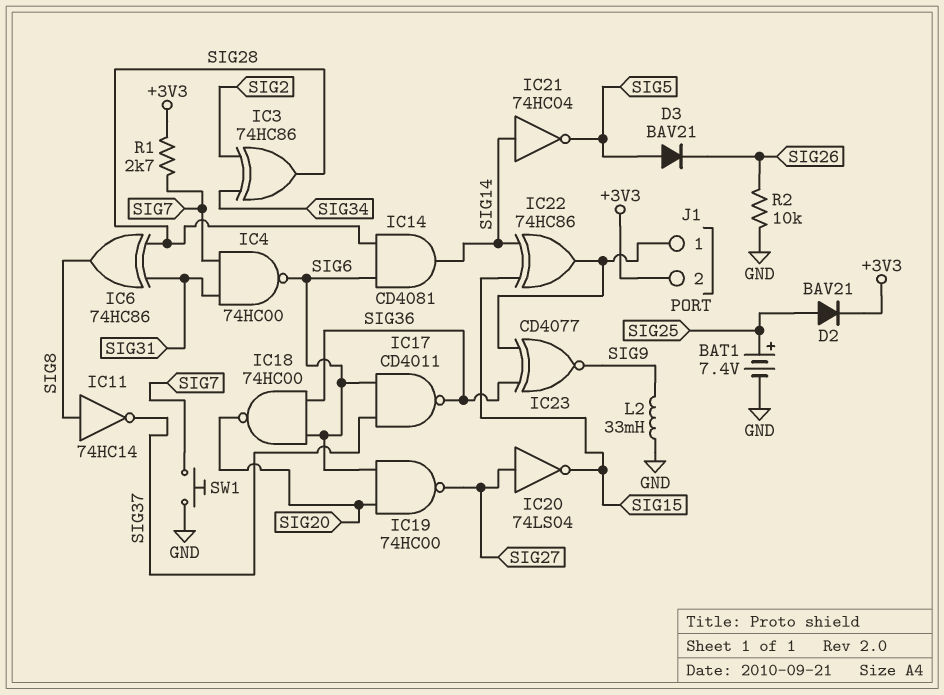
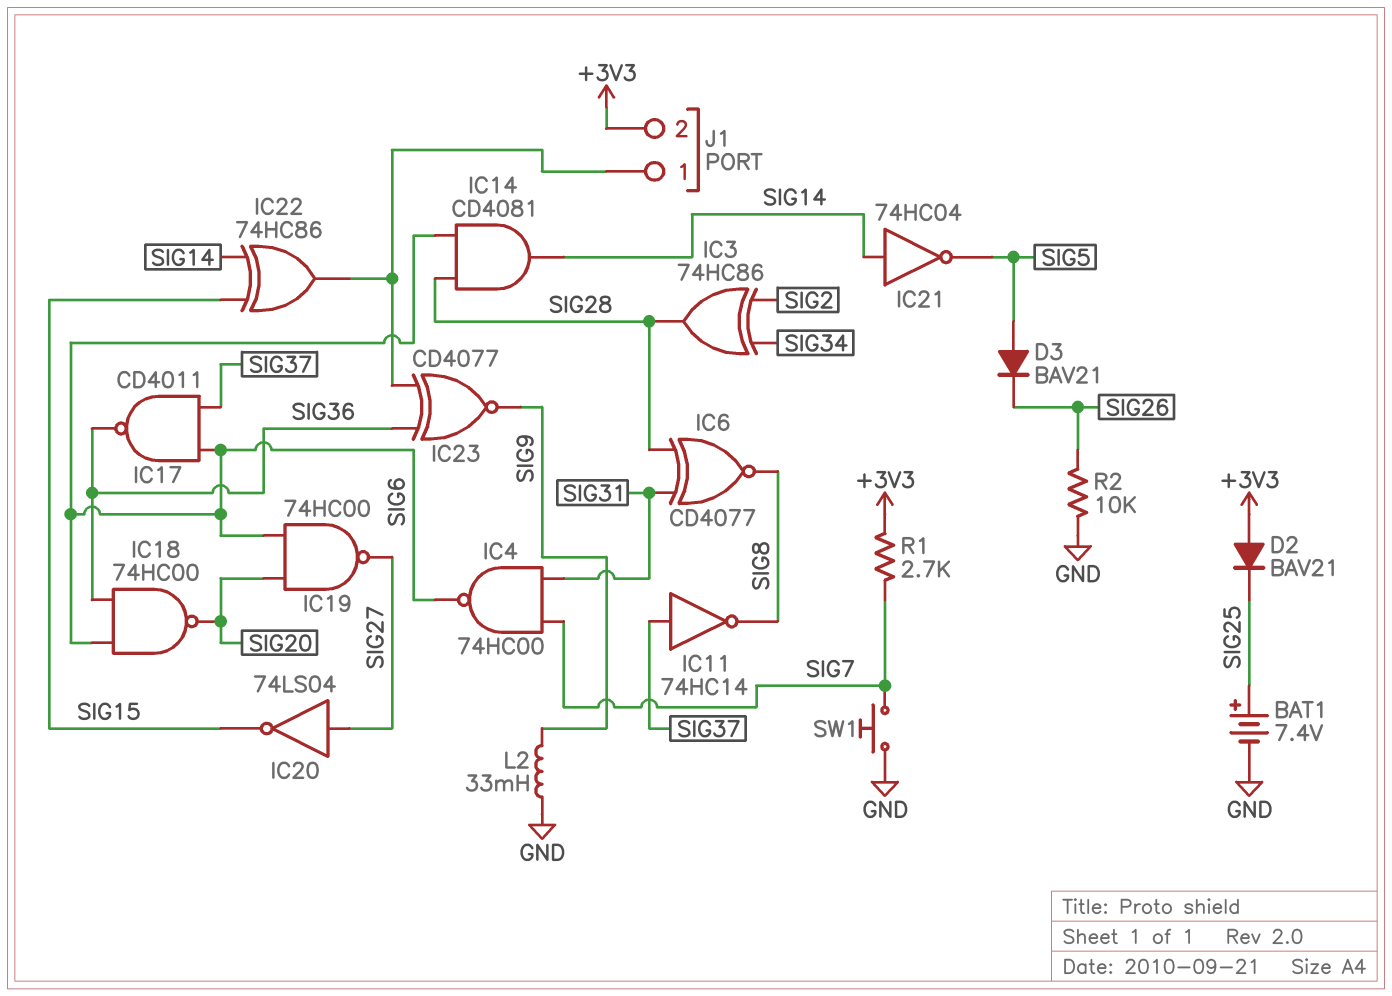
D2: diode BAV21 (A SIG25, K +3V3) -> diode BAV21 (A +3V3, K SIG25)
IC6: XOR 74HC86 (in SIG28, in SIG31, out SIG8) -> XNOR CD4077 (in SIG28, in SIG31, out SIG8)
IC11: NOT 74HC14 (in SIG8, out SIG37) -> NOT 74HC14 (in SIG37, out SIG8)

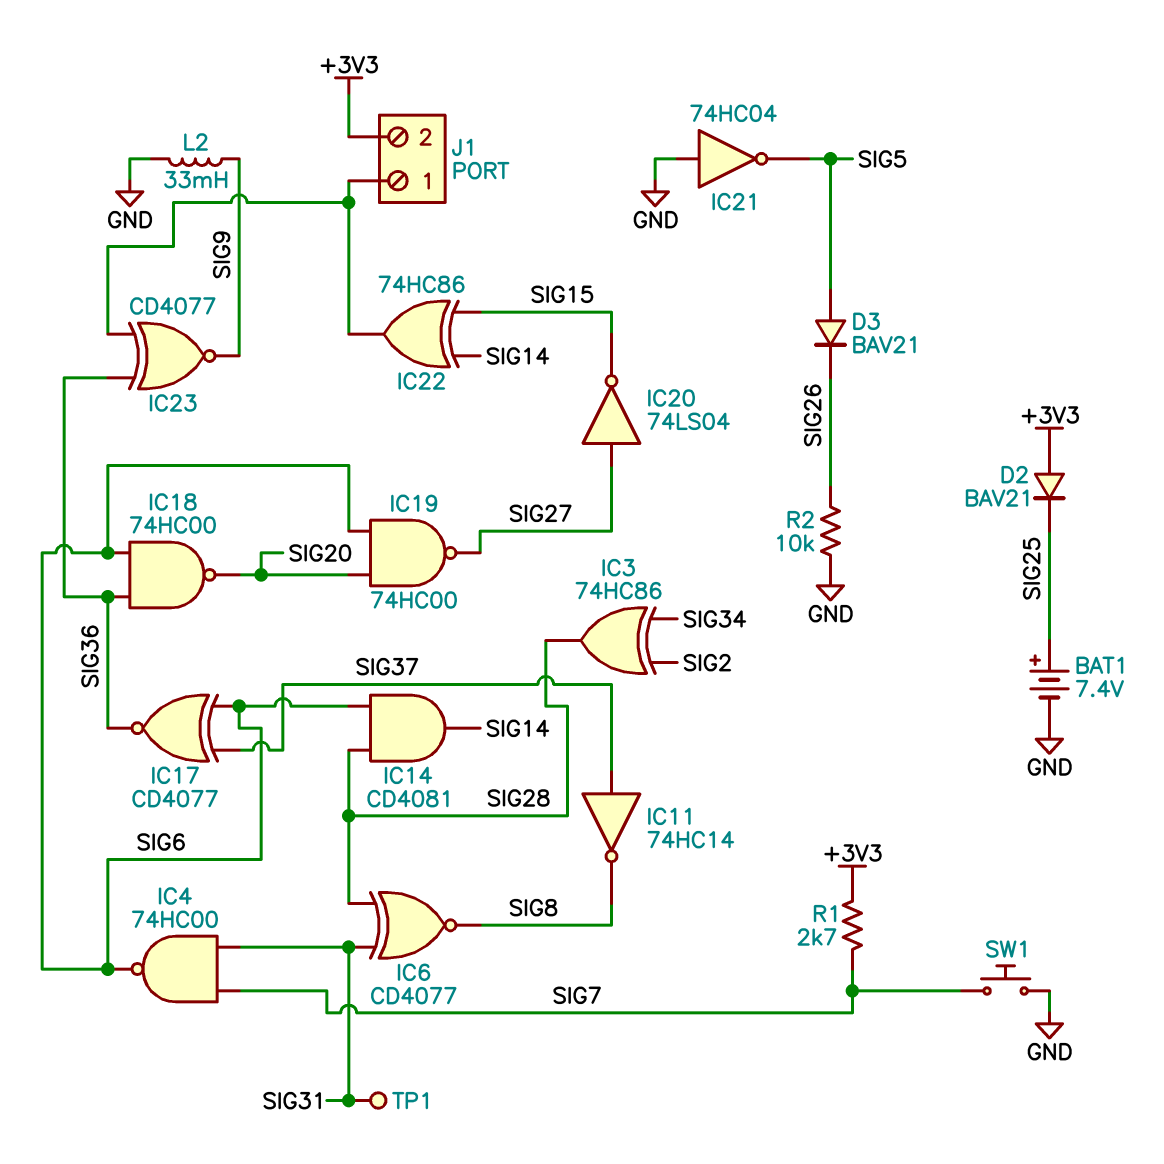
IC17: NAND CD4011 (in SIG6, in SIG37, out SIG36) -> XNOR CD4077 (in SIG6, in SIG37, out SIG36)
IC21: NOT 74HC04 (in SIG14, out SIG5) -> NOT 74HC04 (in GND, out SIG5)
TP1: none -> test point (SIG31)

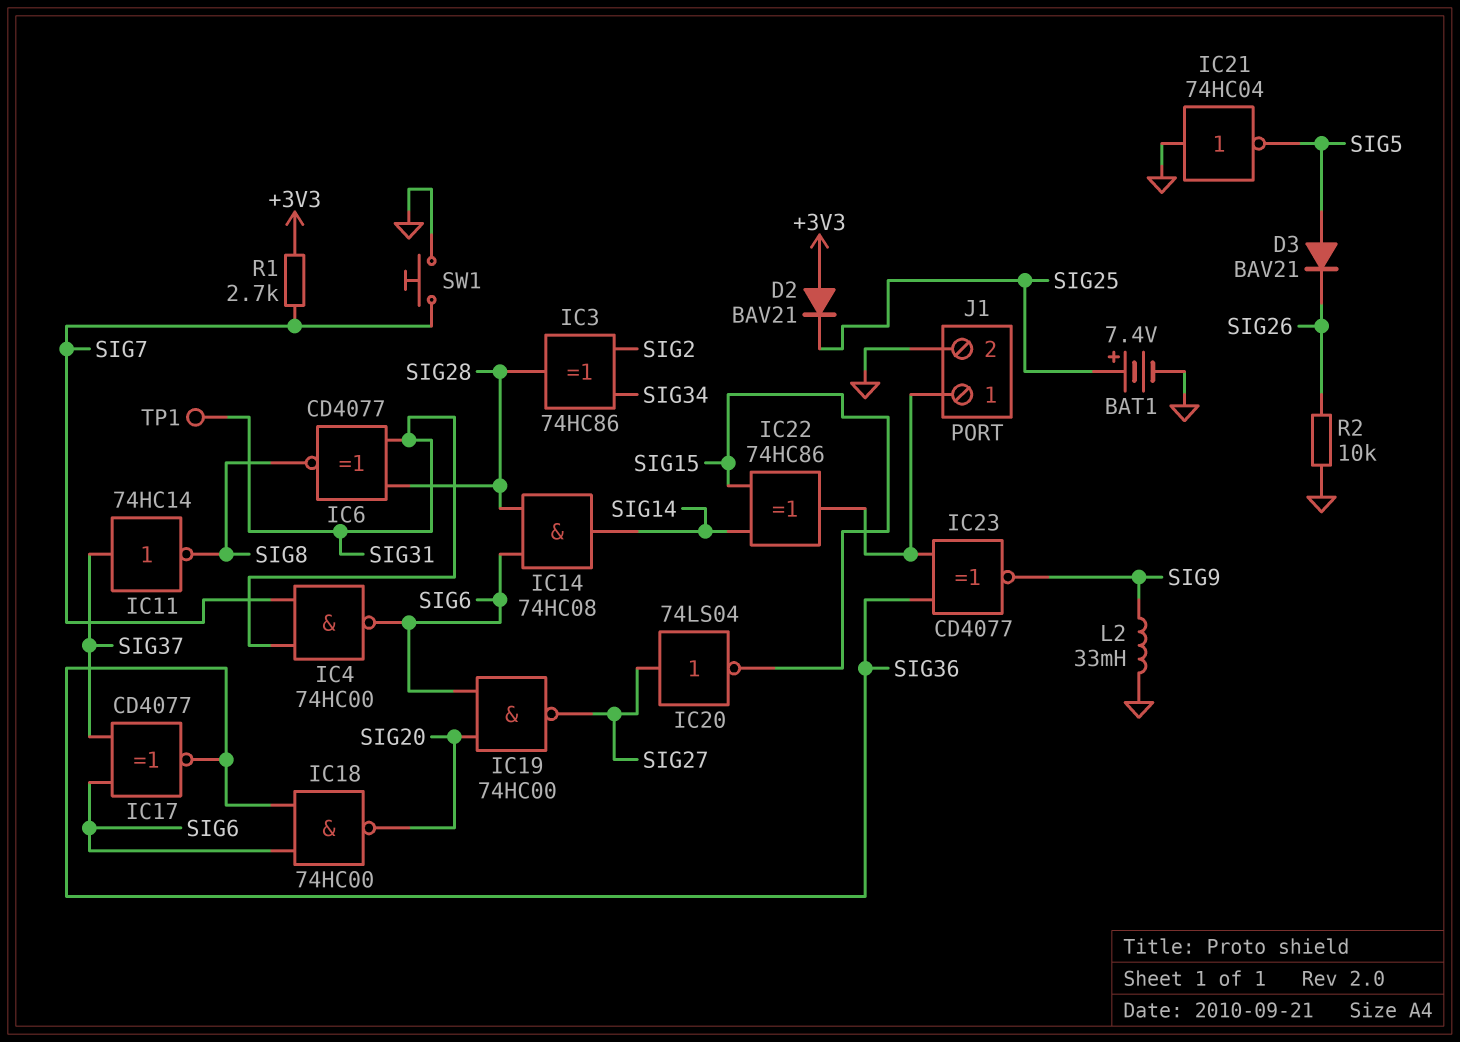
IC14: AND CD4081 (in SIG6, in SIG28, out SIG14) -> AND 74HC08 (in SIG6, in SIG28, out SIG14)
J1 pin 2: +3V3 -> GND

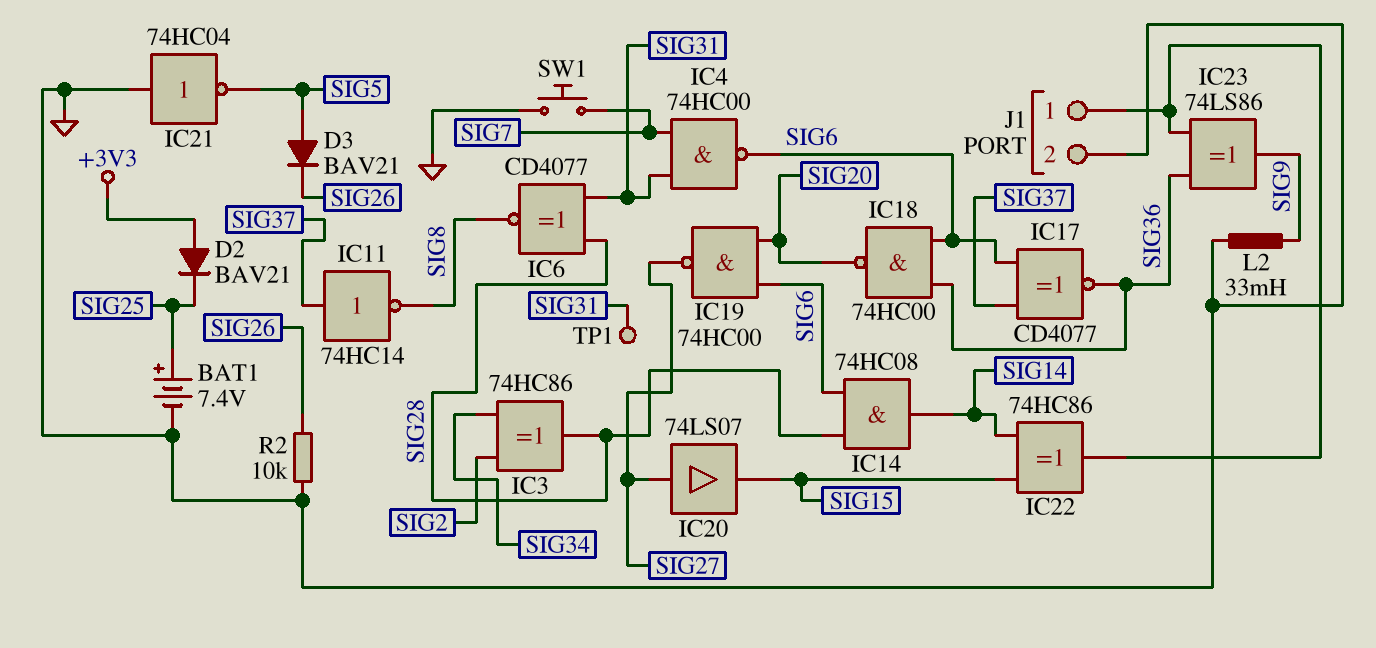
IC20: NOT 74LS04 (in SIG27, out SIG15) -> buffer 74LS07 (in SIG27, out SIG15)
IC23: XNOR CD4077 (in J1/1, in SIG36, out SIG9) -> XOR 74LS86 (in J1/1, in SIG36, out SIG9)
R1: 2.7k (+3V3, SIG7) -> none

